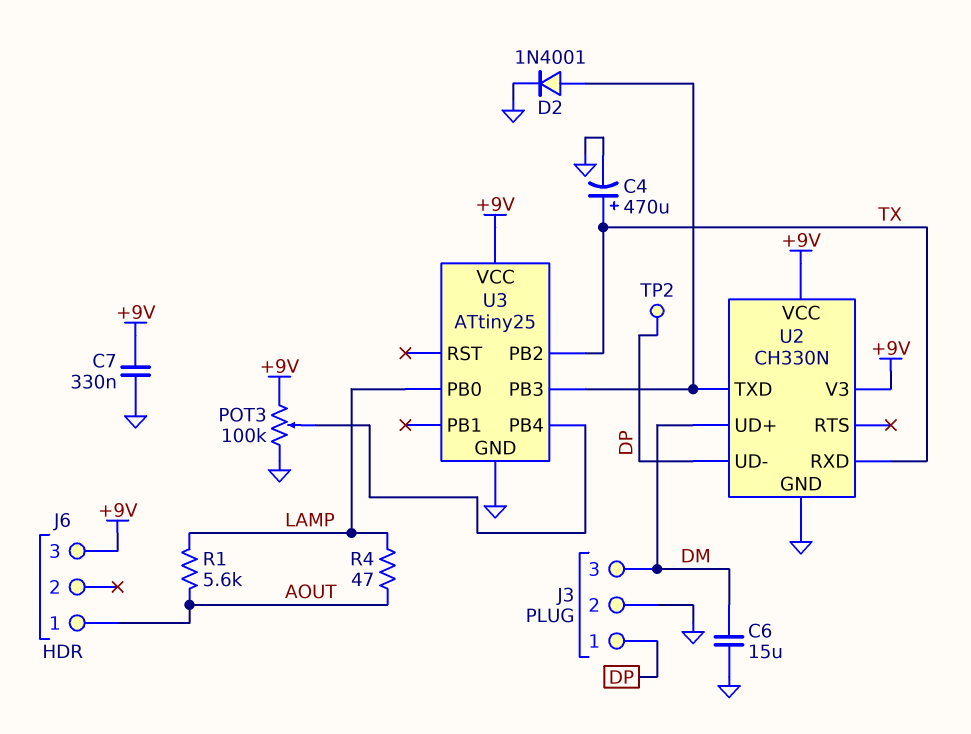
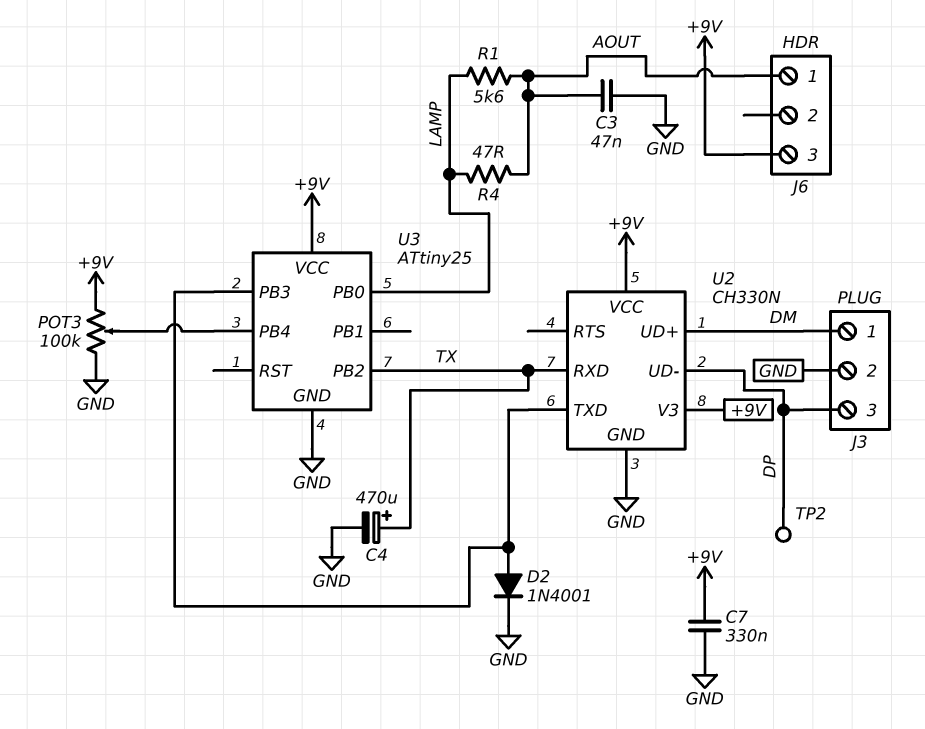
C3: none -> 47nF (AOUT, GND)
C6: 15uF (DM, GND) -> none
J3 pin 1: DP -> DM
J3 pin 3: DM -> DP

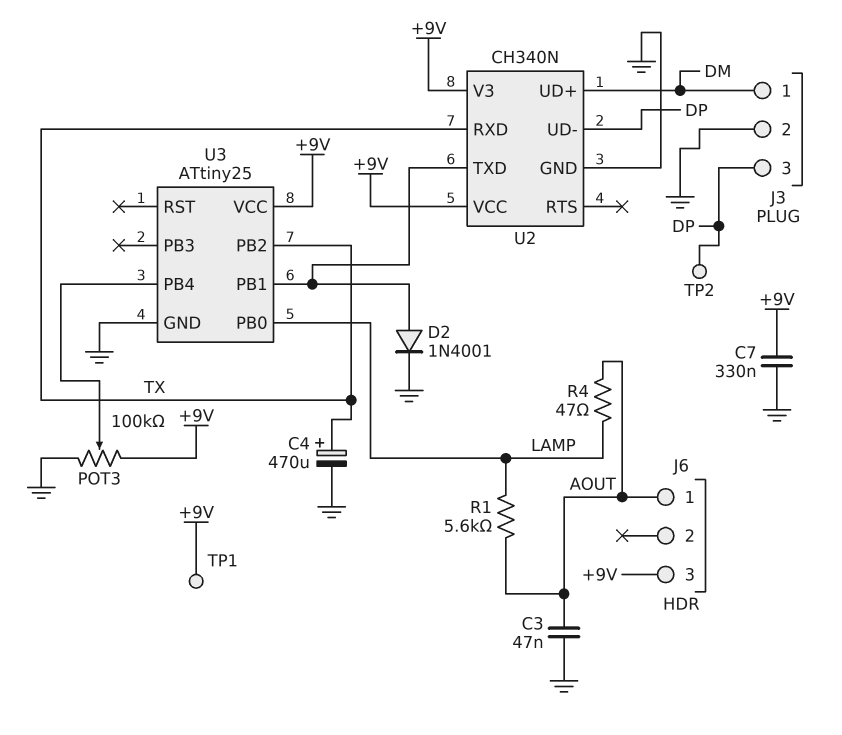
TP1: none -> test point (+9V)
U2: CH330N -> CH340N
U3 pin PB1: none -> U2/TXD
U3 pin PB3: U2/TXD -> none

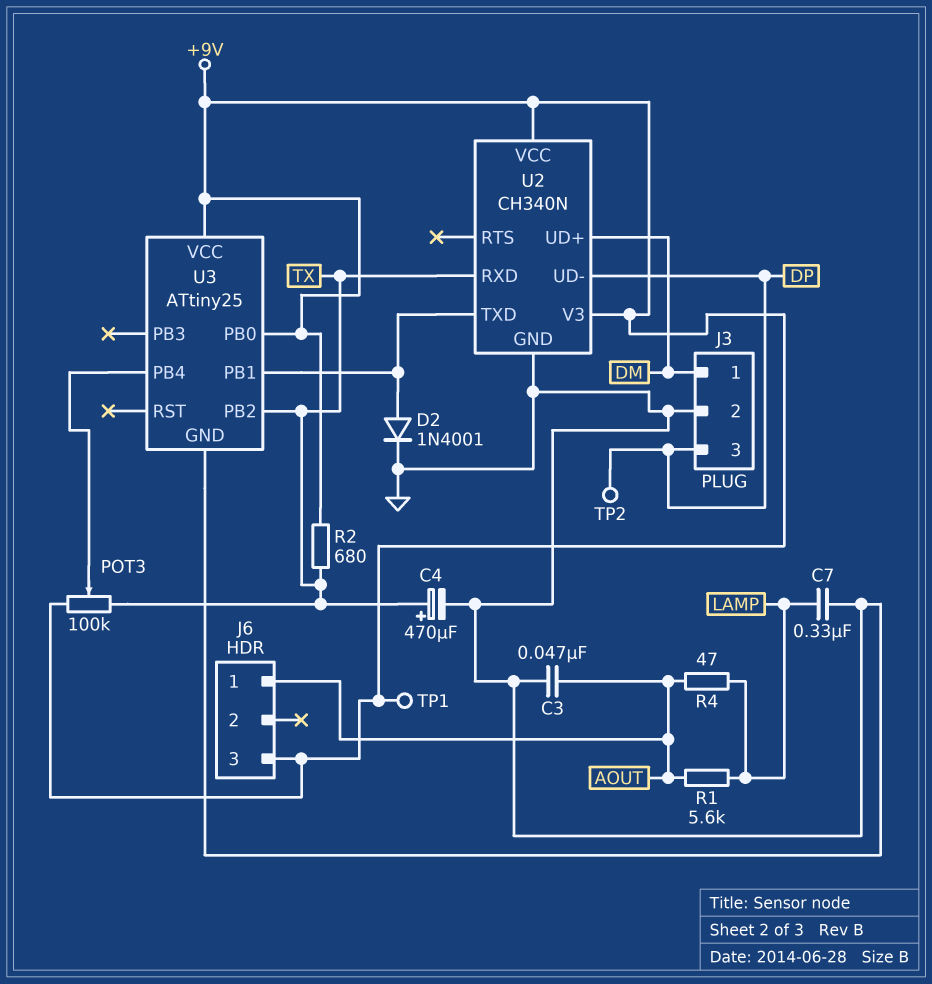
C7: 330nF (+9V, GND) -> 330nF (GND, LAMP)
POT3: 100k (+9V, GND, wiper U3/PB4) -> 100k (+9V, TX, wiper U3/PB4)
R2: none -> 680 (+9V, TX)
U3 pin PB0: LAMP -> +9V

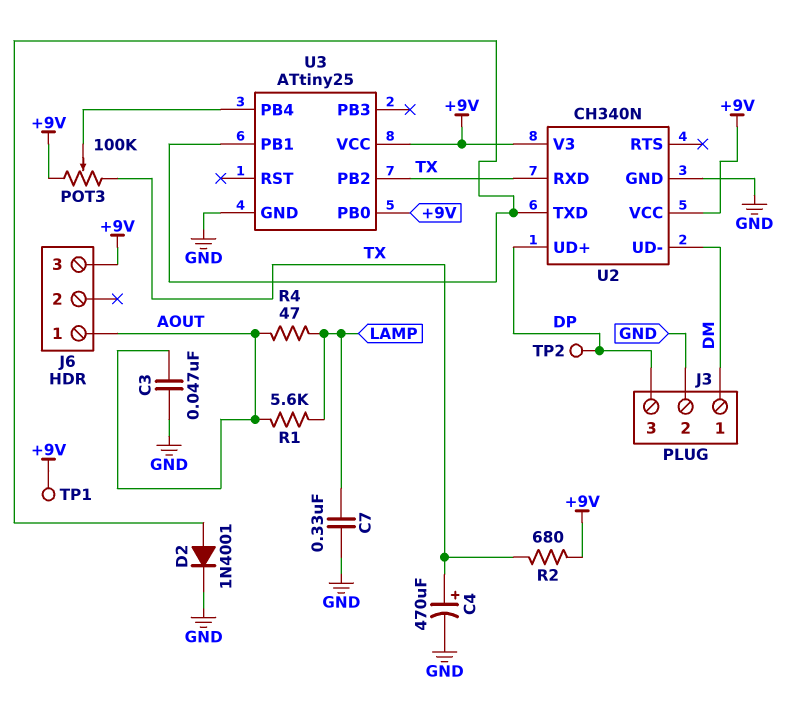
U2 pin UD+: DM -> DP
U2 pin UD-: DP -> DM

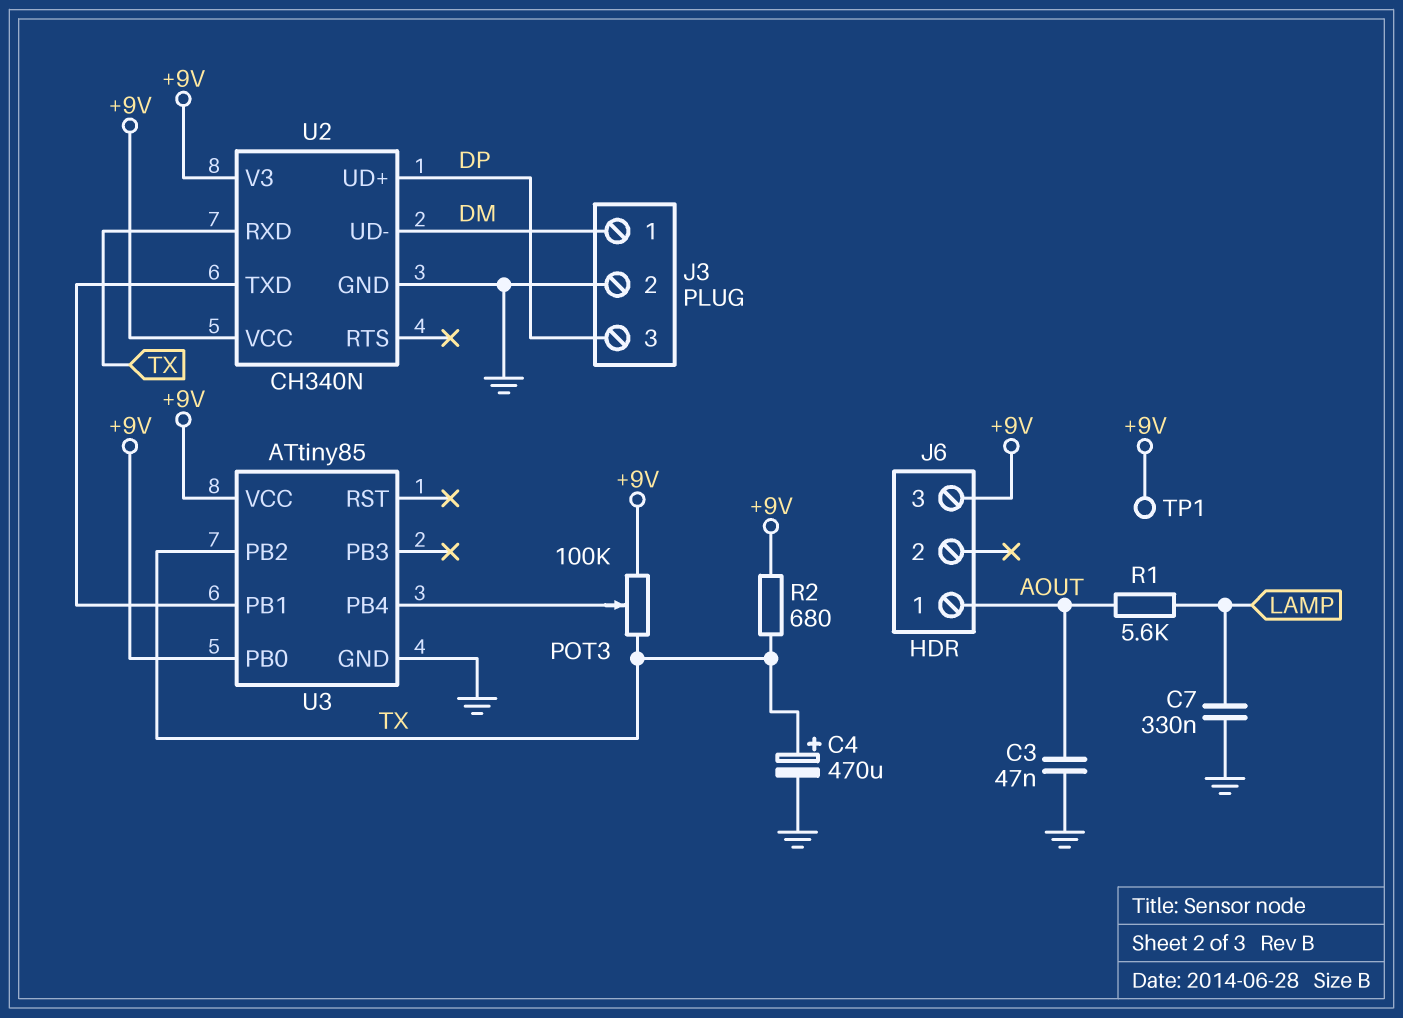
D2: diode 1N4001 (A U2/TXD, K GND) -> none
R4: 47 (AOUT, LAMP) -> none
TP2: test point (DP) -> none
U3: ATtiny25 -> ATtiny85

